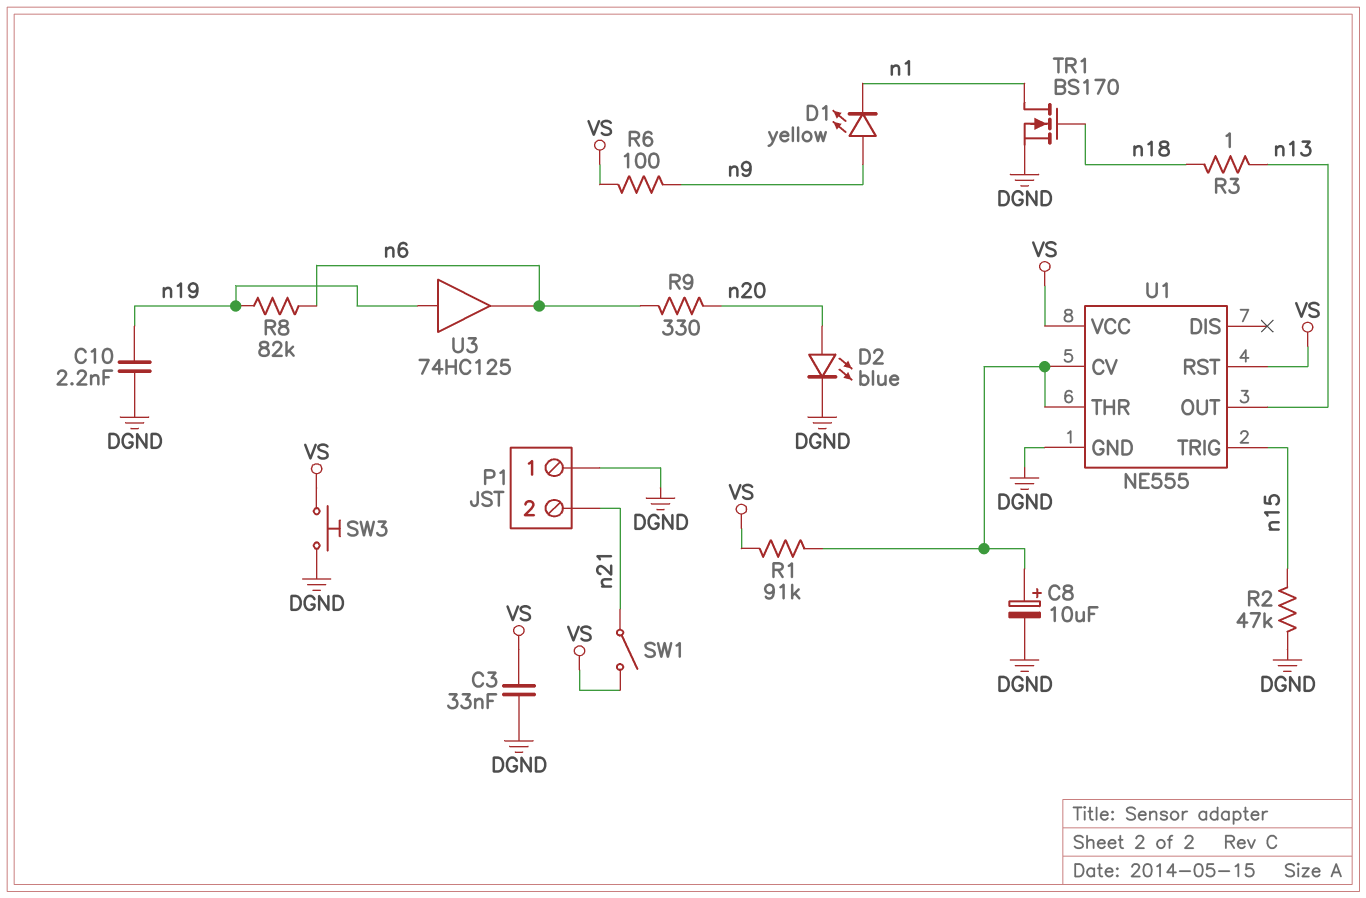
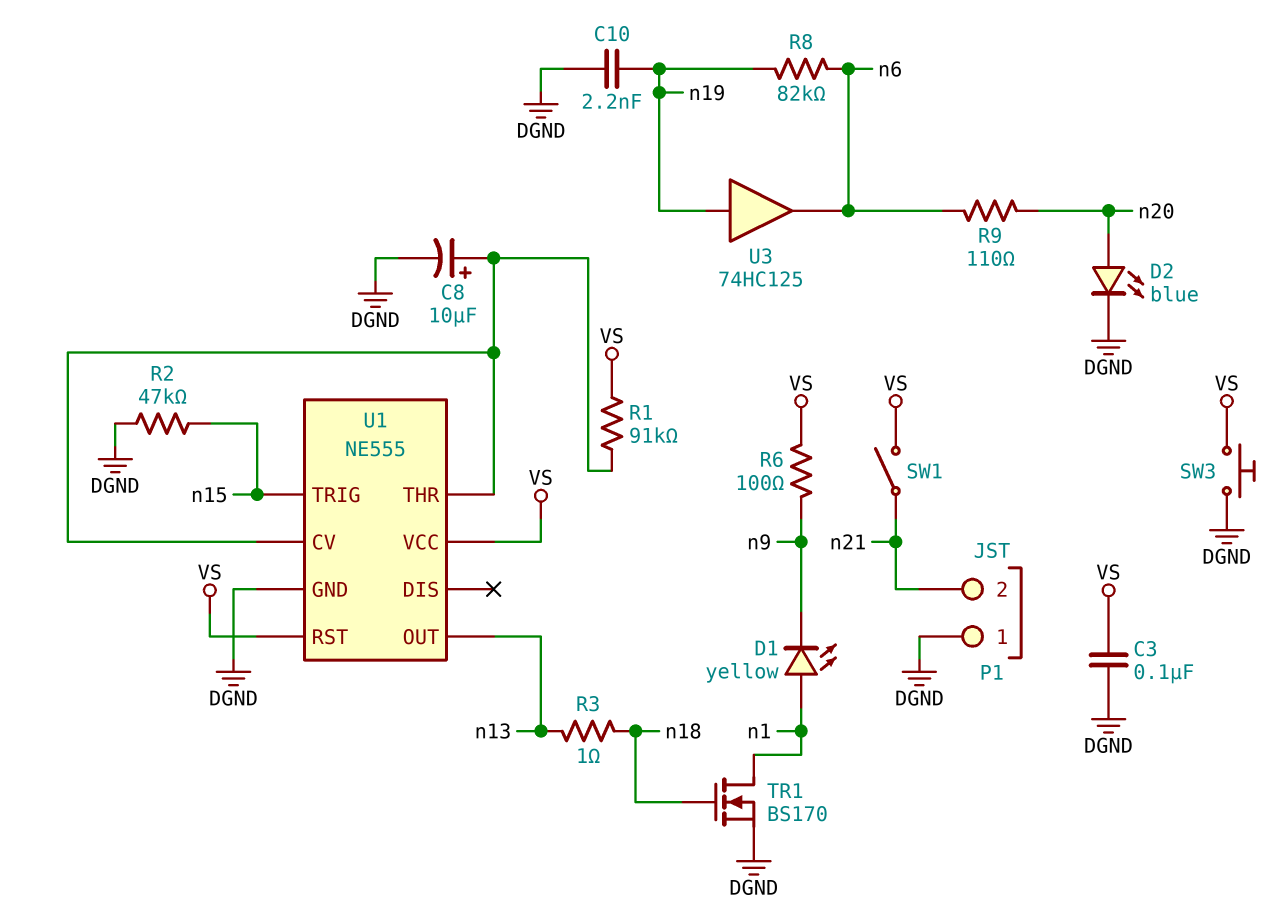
C3: 33nF (DGND, VS) -> 100nF (DGND, VS)
D1: LED yellow (A n9, K n1) -> LED yellow (A n1, K n9)
R9: 330 (n6, n20) -> 110 (n6, n20)

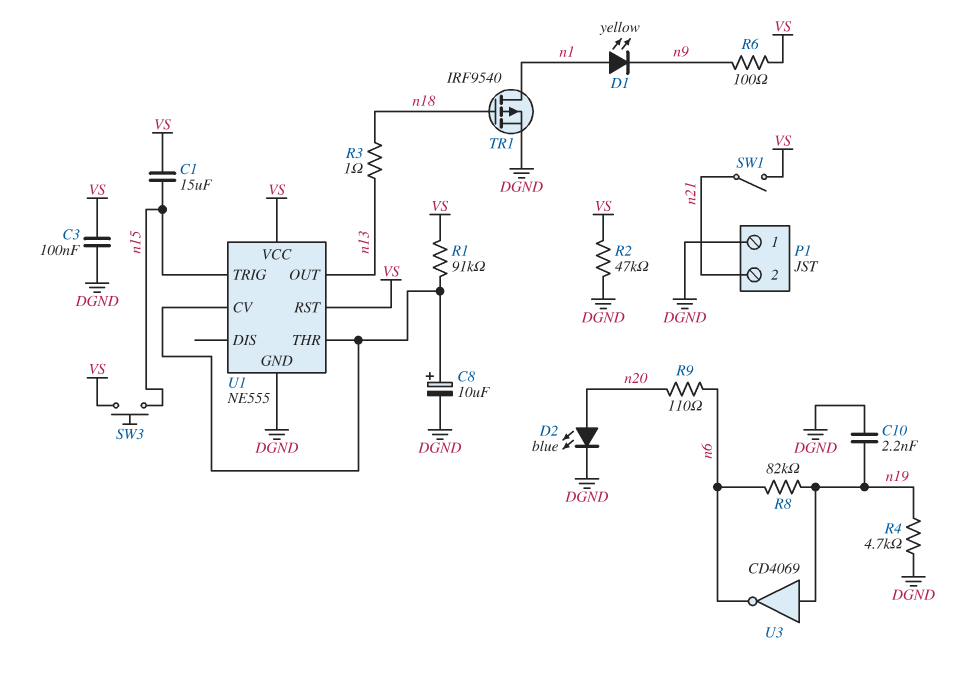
C1: none -> 15uF (VS, n15)
R2: 47k (DGND, n15) -> 47k (DGND, VS)
R4: none -> 4.7k (DGND, n19)
SW3: button (DGND, VS) -> button (VS, n15)
TR1: NMOS BS170 (G n18, D n1, S DGND) -> PMOS IRF9540 (G n18, D n1, S DGND)
U3: buffer 74HC125 (in n19, out n6) -> NOT CD4069 (in n19, out n6)

